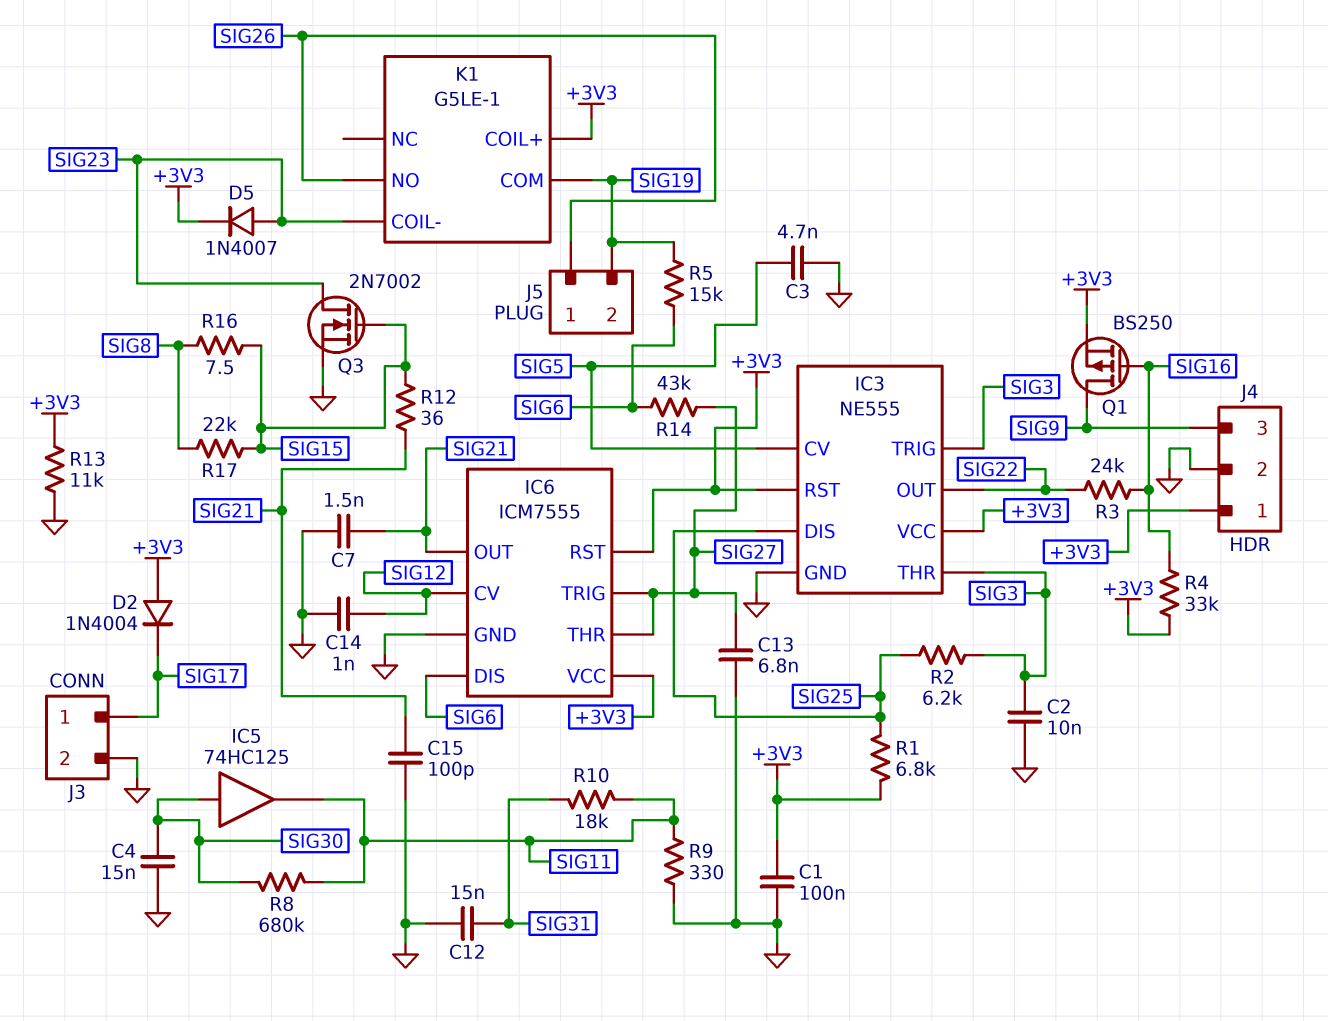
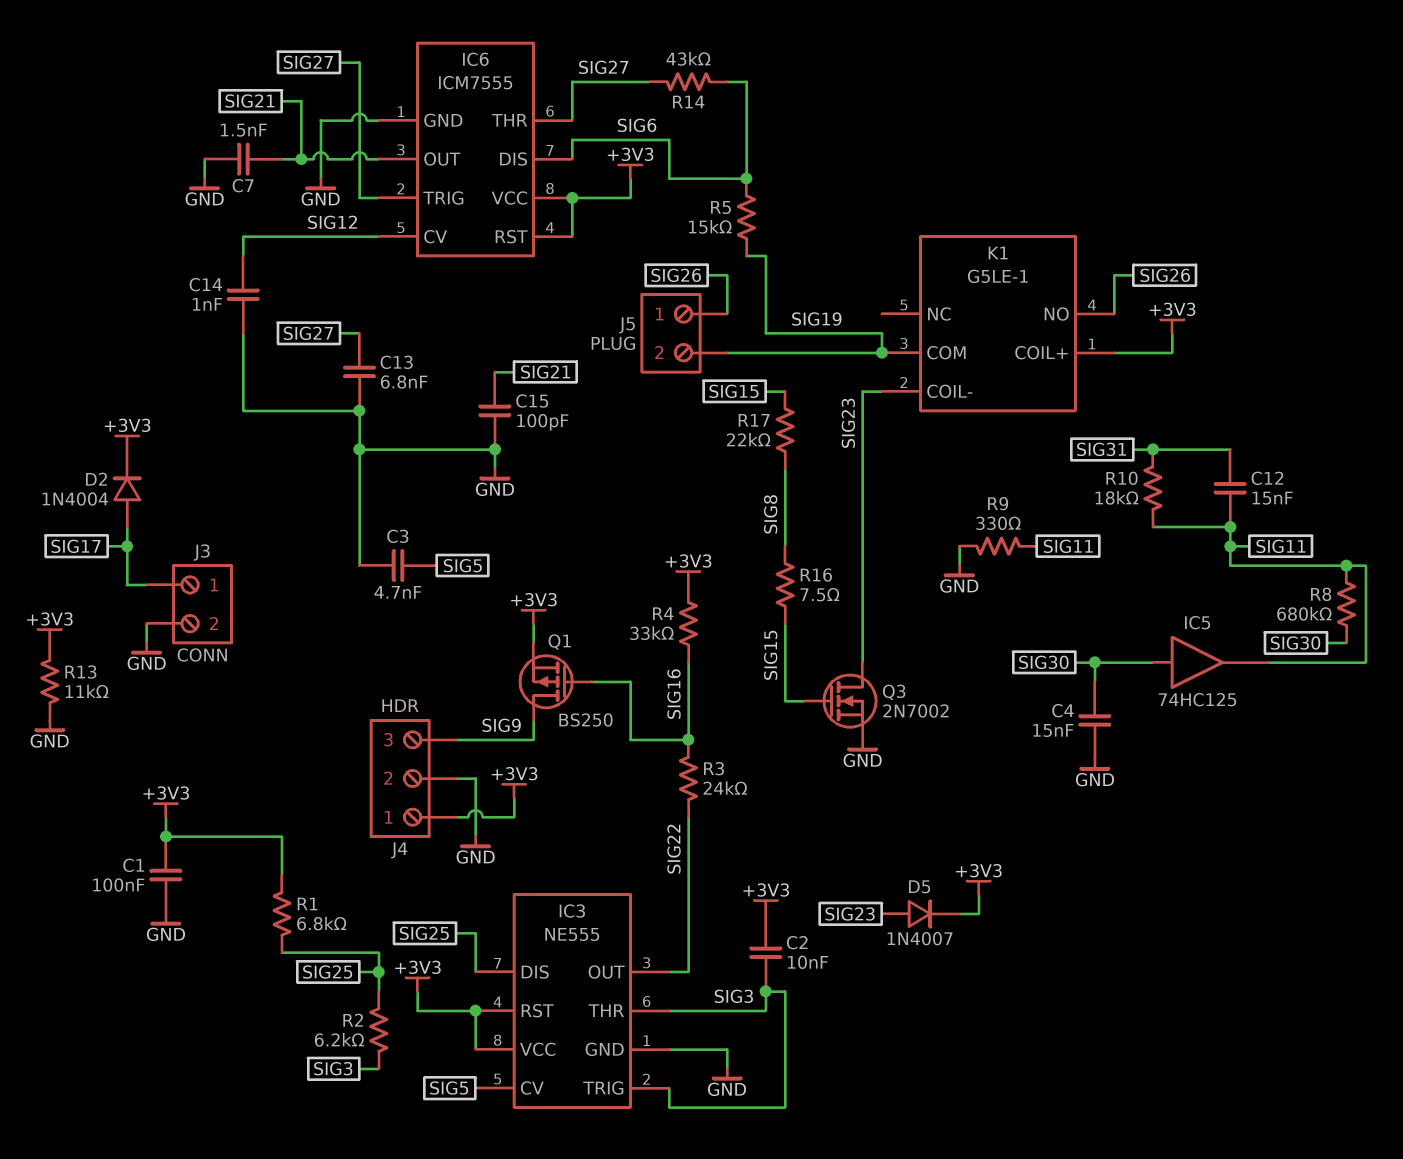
C2: 10nF (GND, SIG3) -> 10nF (+3V3, SIG3)
C12: 15nF (GND, SIG31) -> 15nF (SIG11, SIG31)
D2: diode 1N4004 (A +3V3, K SIG17) -> diode 1N4004 (A SIG17, K +3V3)
R12: 36 (SIG15, SIG21) -> none

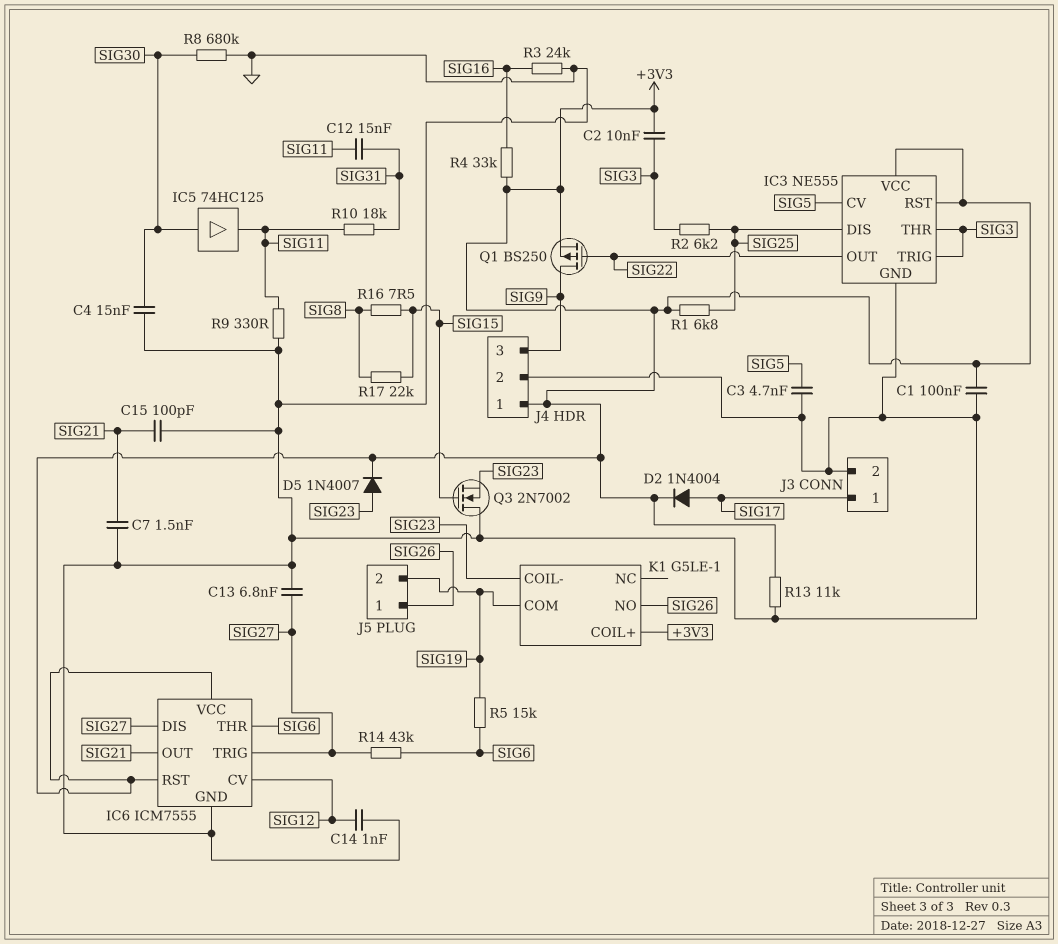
IC6 pin DIS: SIG6 -> SIG27
IC6 pin THR: SIG27 -> SIG6
Q1: PMOS BS250 (G SIG16, D SIG9, S +3V3) -> PMOS BS250 (G SIG22, D SIG9, S +3V3)
Q3: NMOS 2N7002 (G SIG15, D SIG23, S GND) -> NMOS 2N7002 (G SIG15, D GND, S SIG23)
R3: 24k (SIG16, SIG22) -> 24k (GND, SIG16)
R8: 680k (SIG11, SIG30) -> 680k (GND, SIG30)

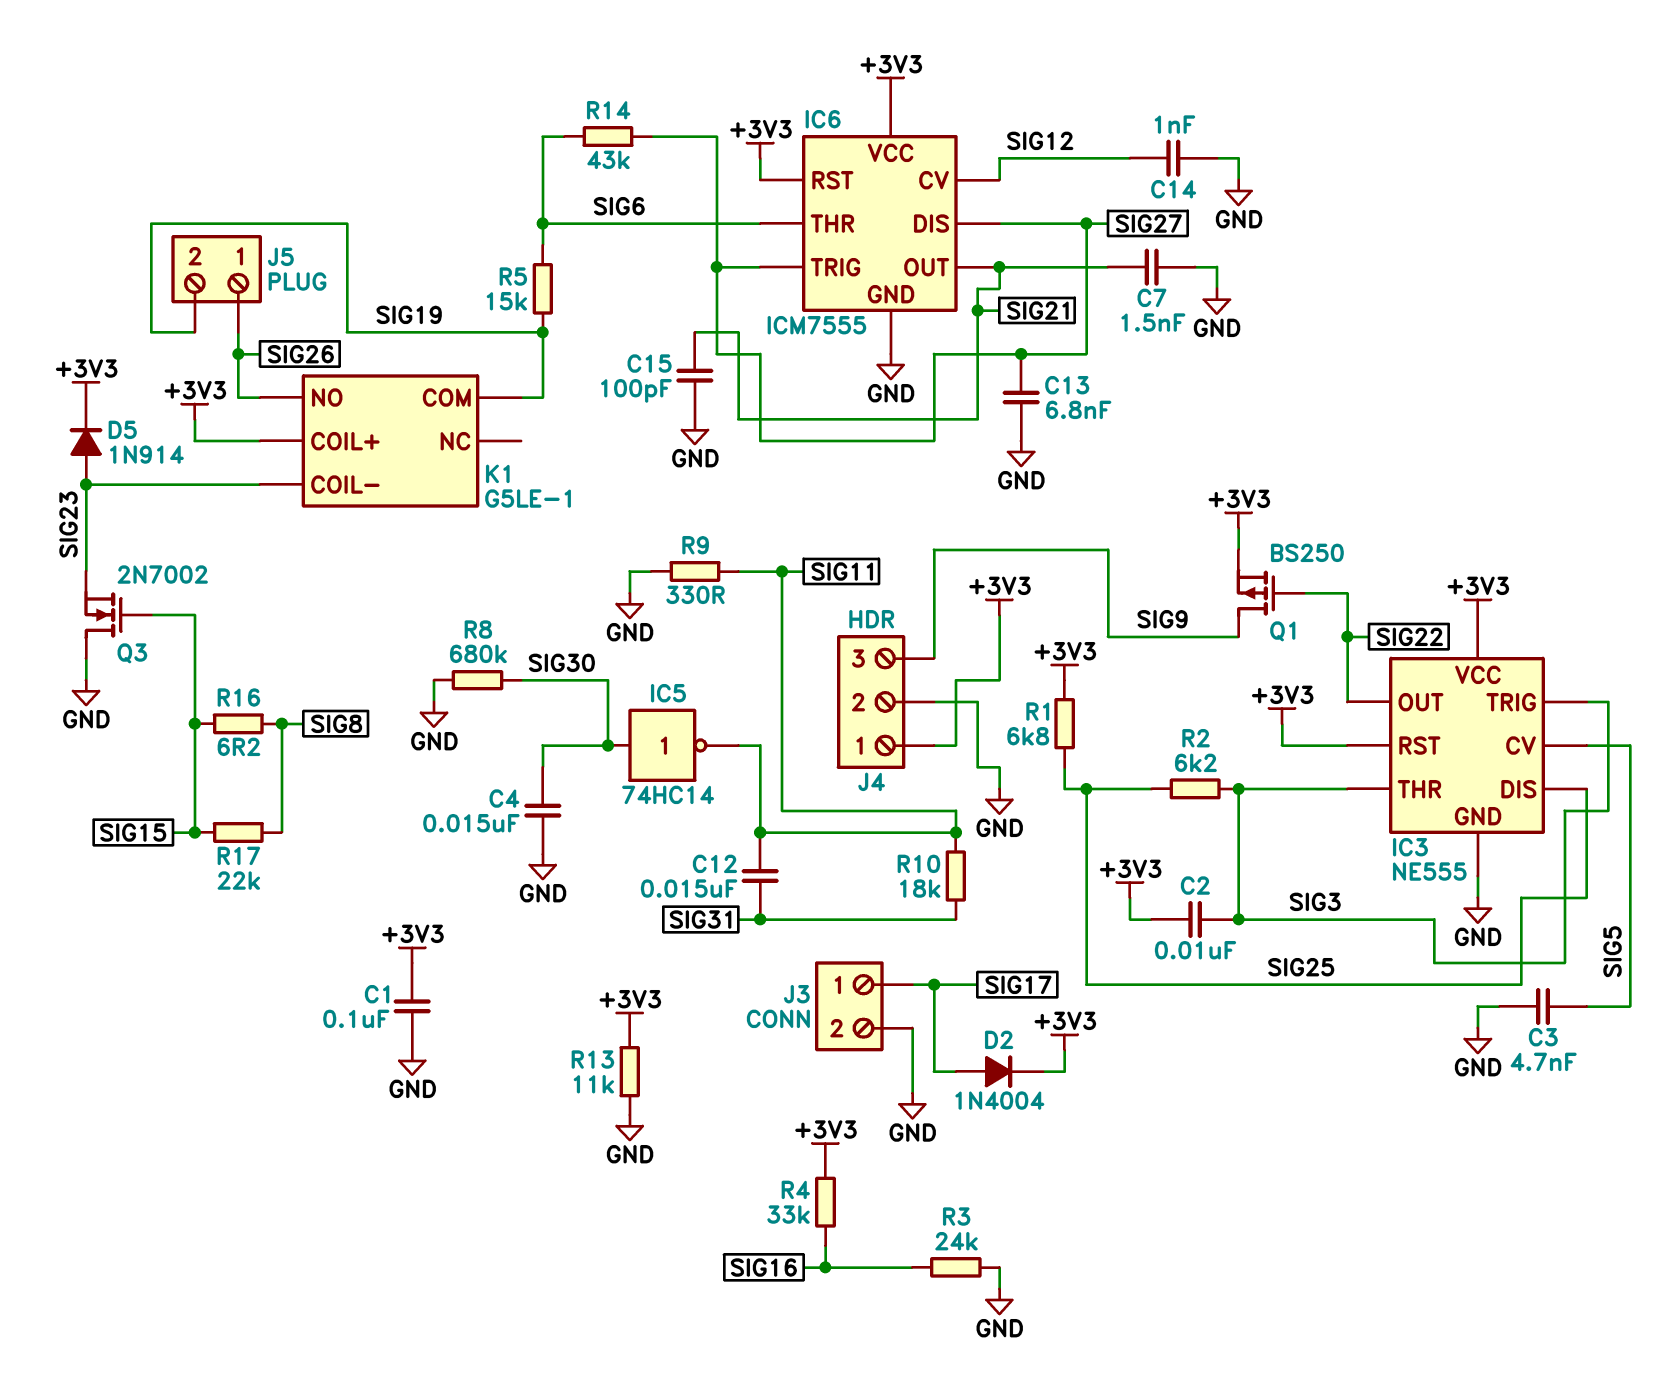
D5: diode 1N4007 (A SIG23, K +3V3) -> diode 1N914 (A SIG23, K +3V3)
IC5: buffer 74HC125 (in SIG30, out SIG11) -> NOT 74HC14 (in SIG30, out SIG11)
R16: 7.5 (SIG8, SIG15) -> 6.2 (SIG8, SIG15)

